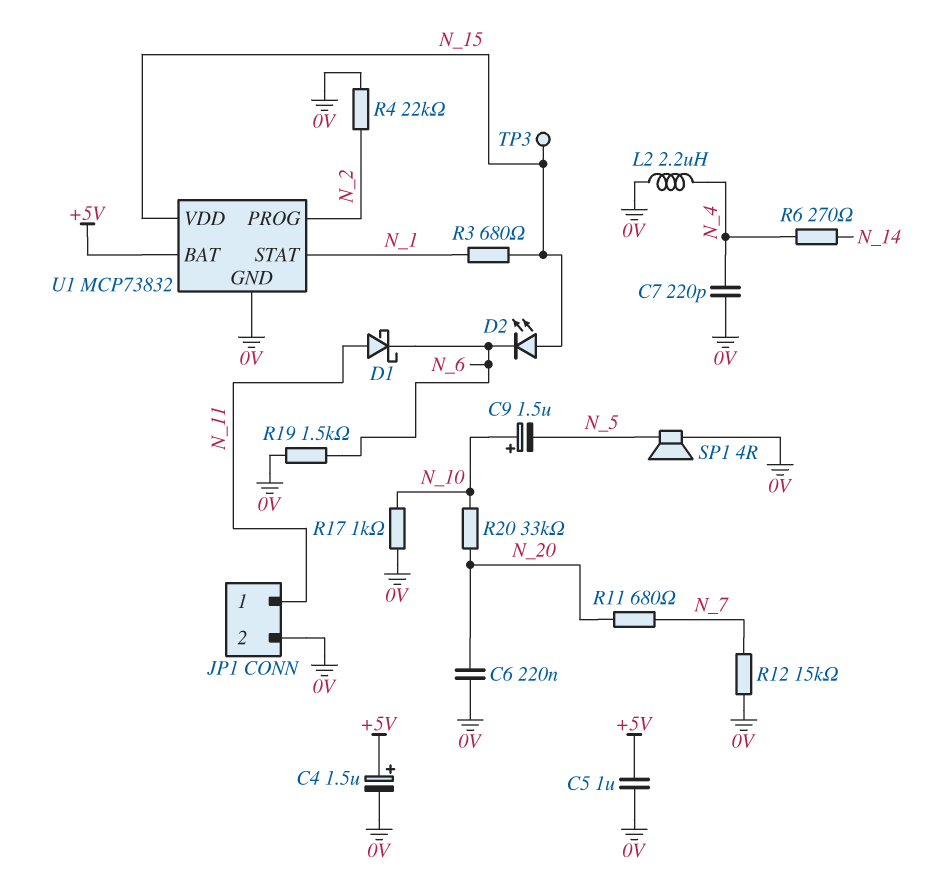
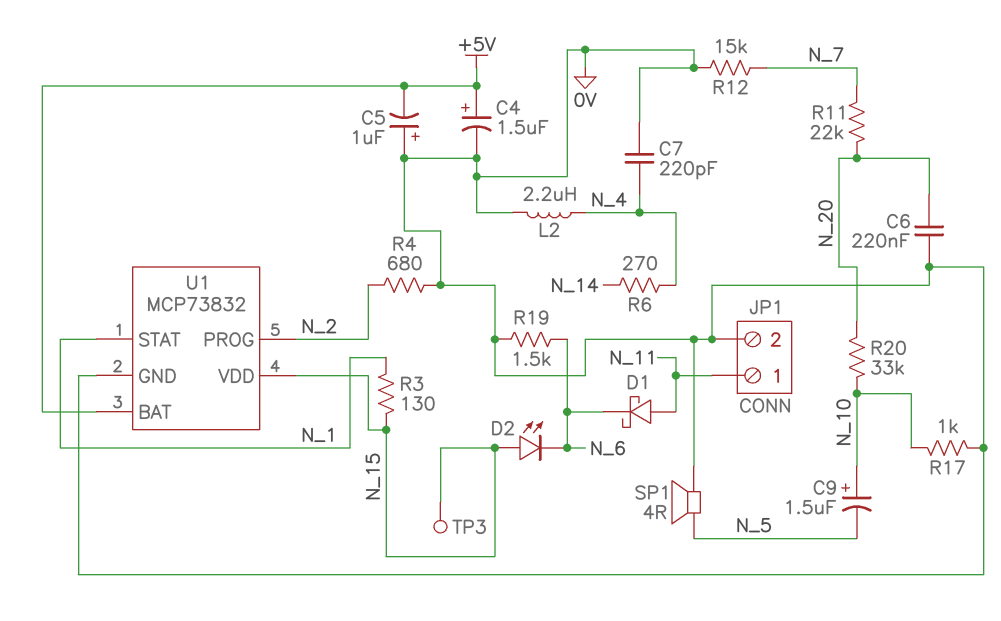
C5: 1uF (+5V, 0V) -> 1uF (plus 0V, minus +5V)
R3: 680 (N_1, N_15) -> 130 (N_1, N_15)
R4: 22k (0V, N_2) -> 680 (0V, N_2)
R11: 680 (N_7, N_20) -> 22k (N_7, N_20)

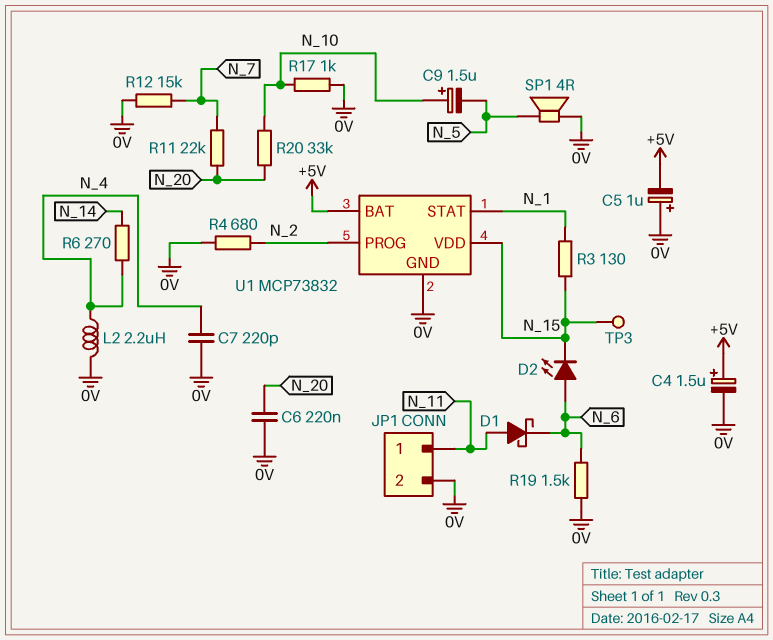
D2: LED (A N_15, K N_6) -> LED (A N_6, K N_15)

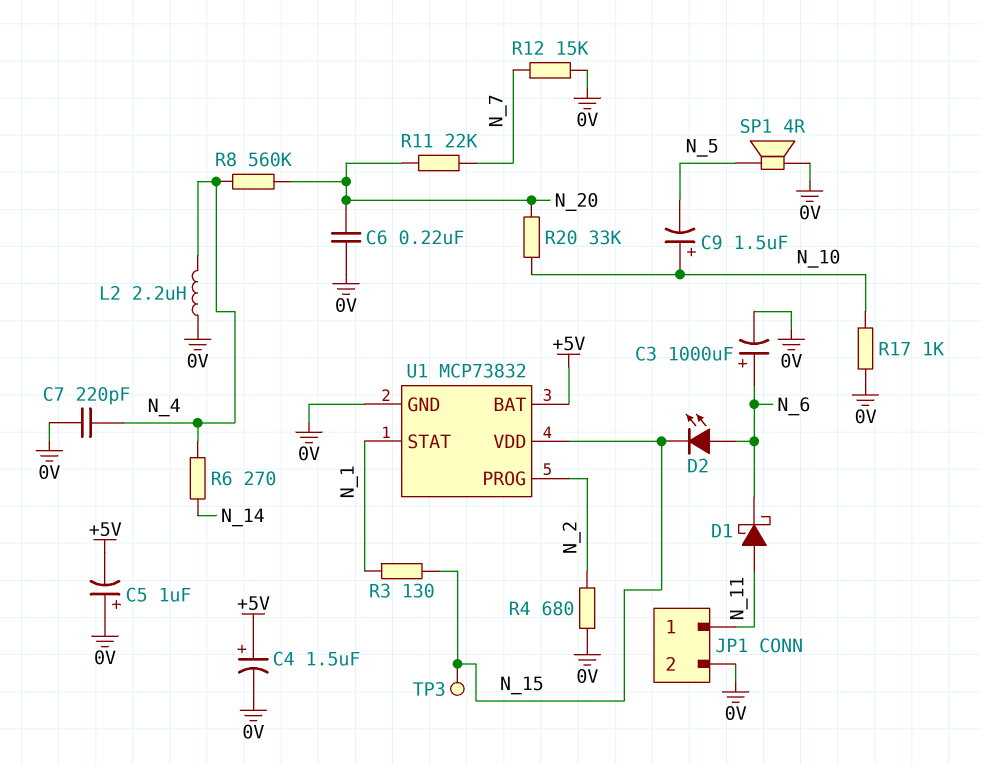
C3: none -> 1000uF (plus N_6, minus 0V)
R8: none -> 560k (N_4, N_20)
R19: 1.5k (0V, N_6) -> none

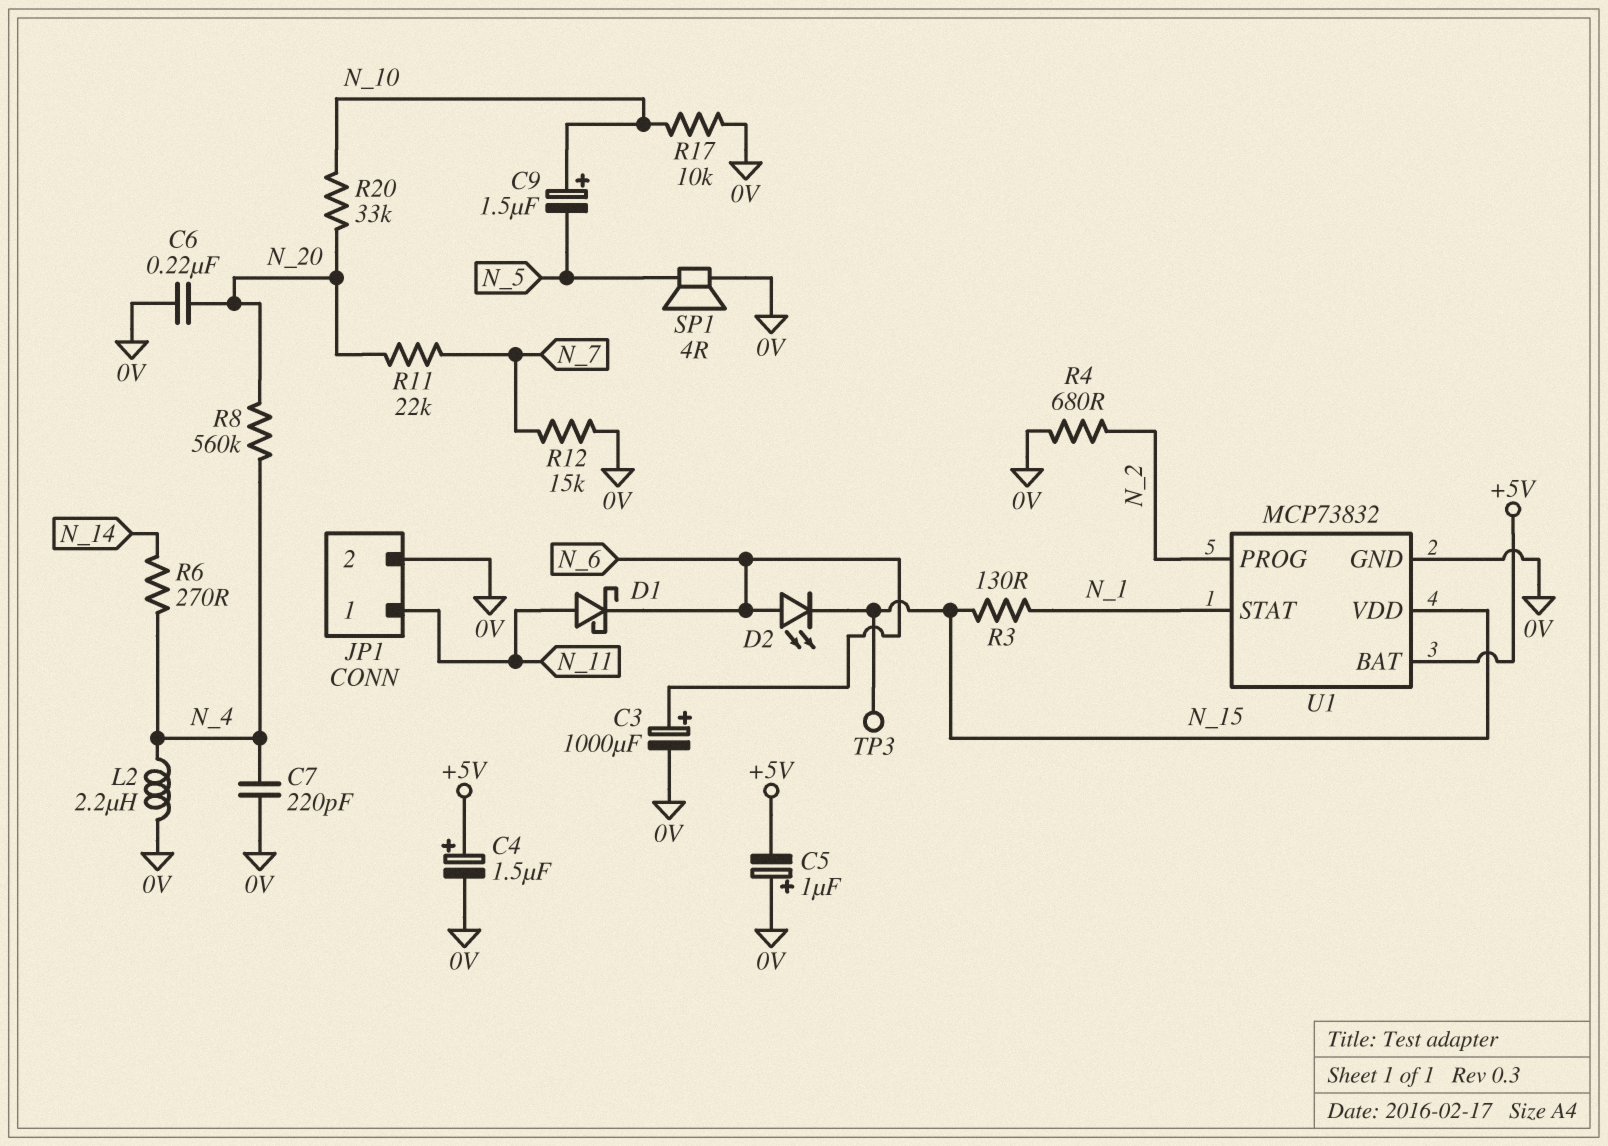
R17: 1k (0V, N_10) -> 10k (0V, N_10)

